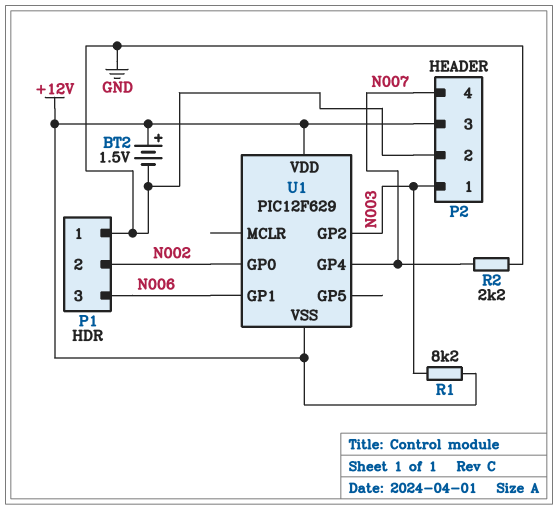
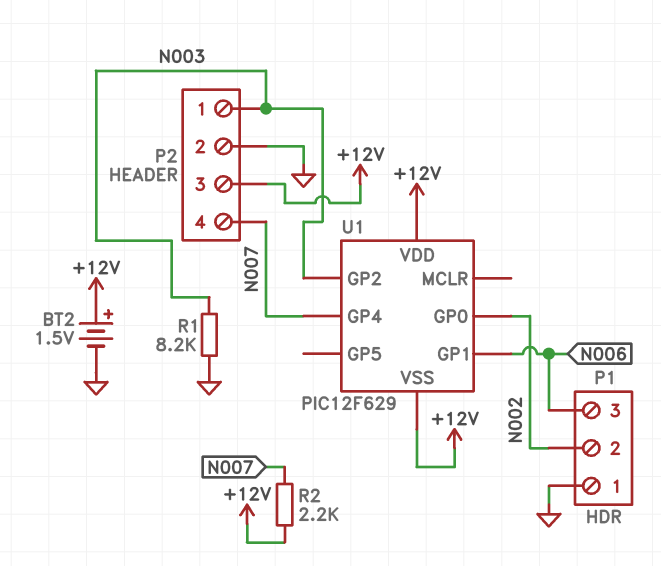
R1: 8.2k (+12V, N003) -> 8.2k (GND, N003)
R2: 2.2k (GND, N007) -> 2.2k (+12V, N007)

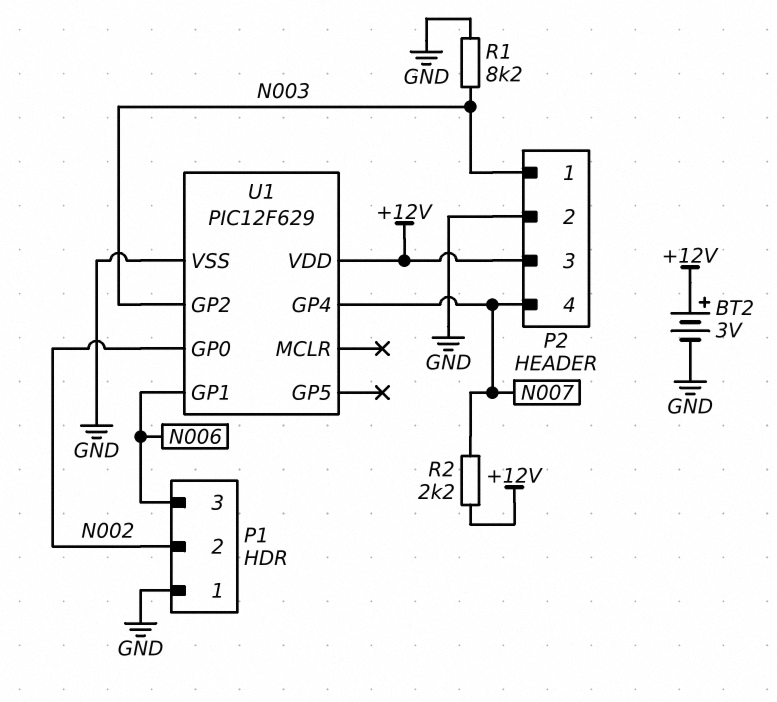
BT2: 1.5V (plus +12V, minus GND) -> 3V (plus +12V, minus GND)
U1 pin VSS: +12V -> GND

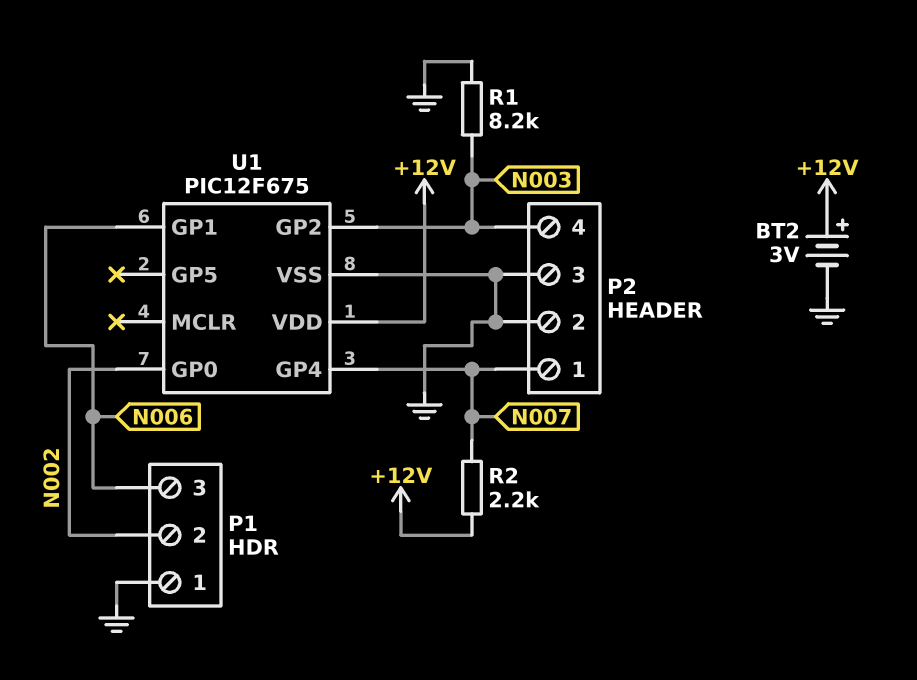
P2 pin 1: N003 -> N007
P2 pin 3: +12V -> GND
P2 pin 4: N007 -> N003
U1: PIC12F629 -> PIC12F675

